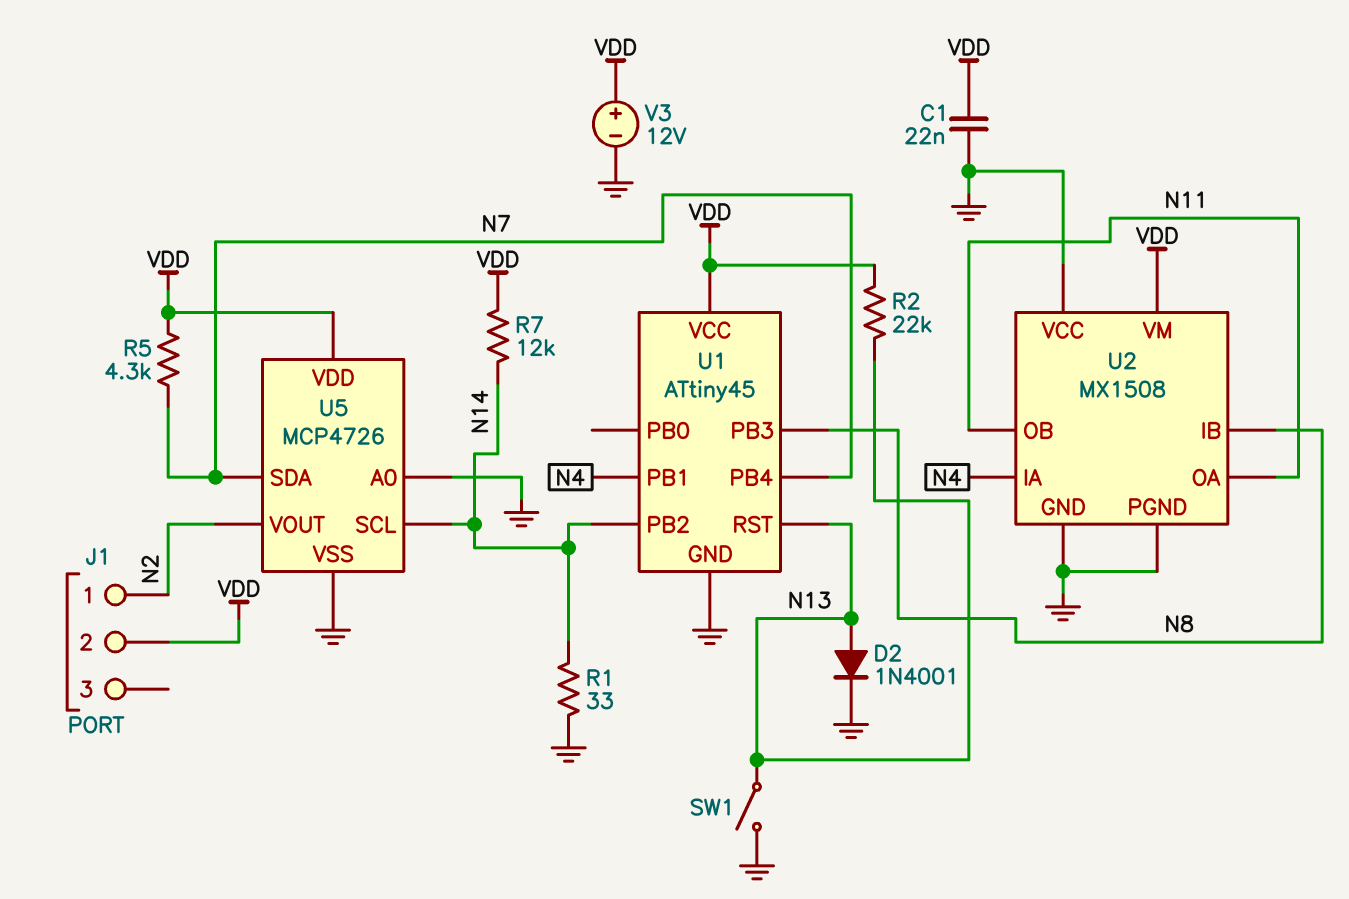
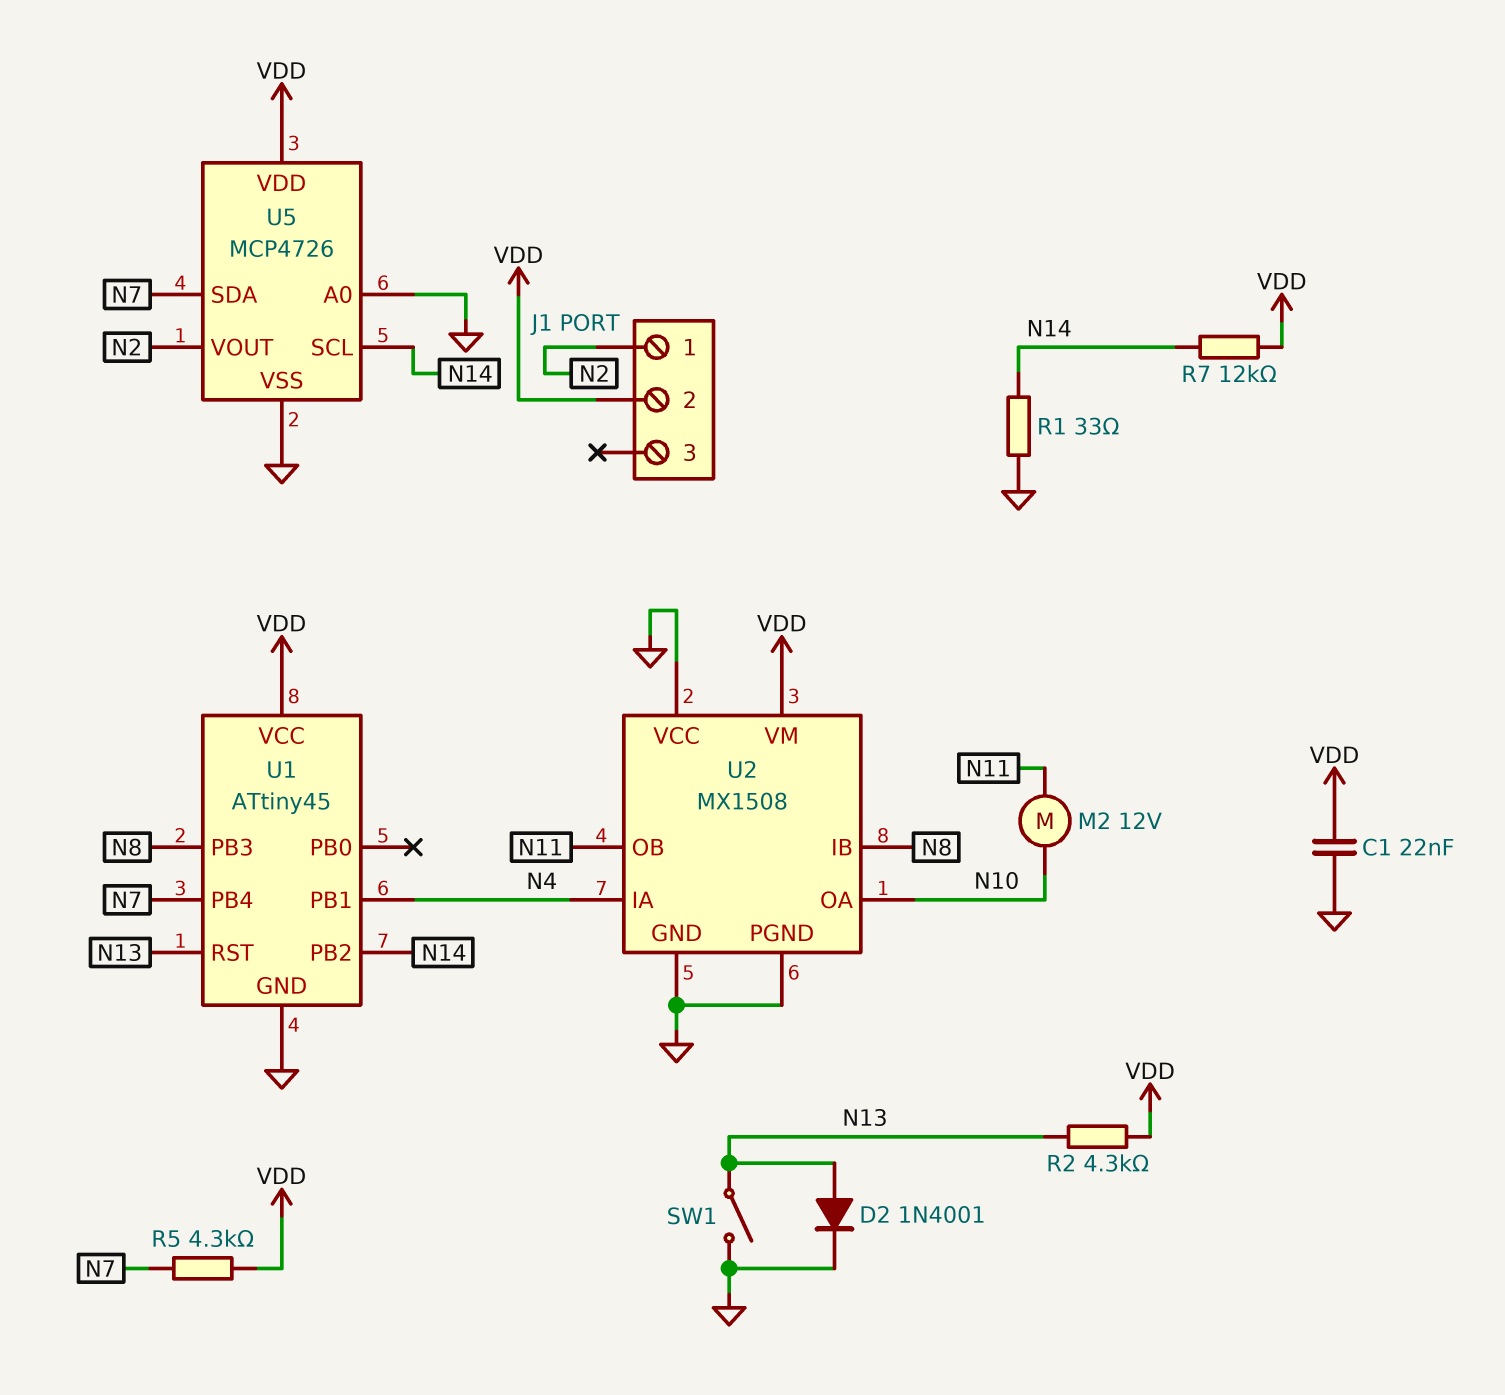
M2: none -> motor 12V (N10, N11)
R2: 22k (N13, VDD) -> 4.3k (N13, VDD)
U2 pin OA: N11 -> N10
V3: 12V (plus VDD, minus GND) -> none

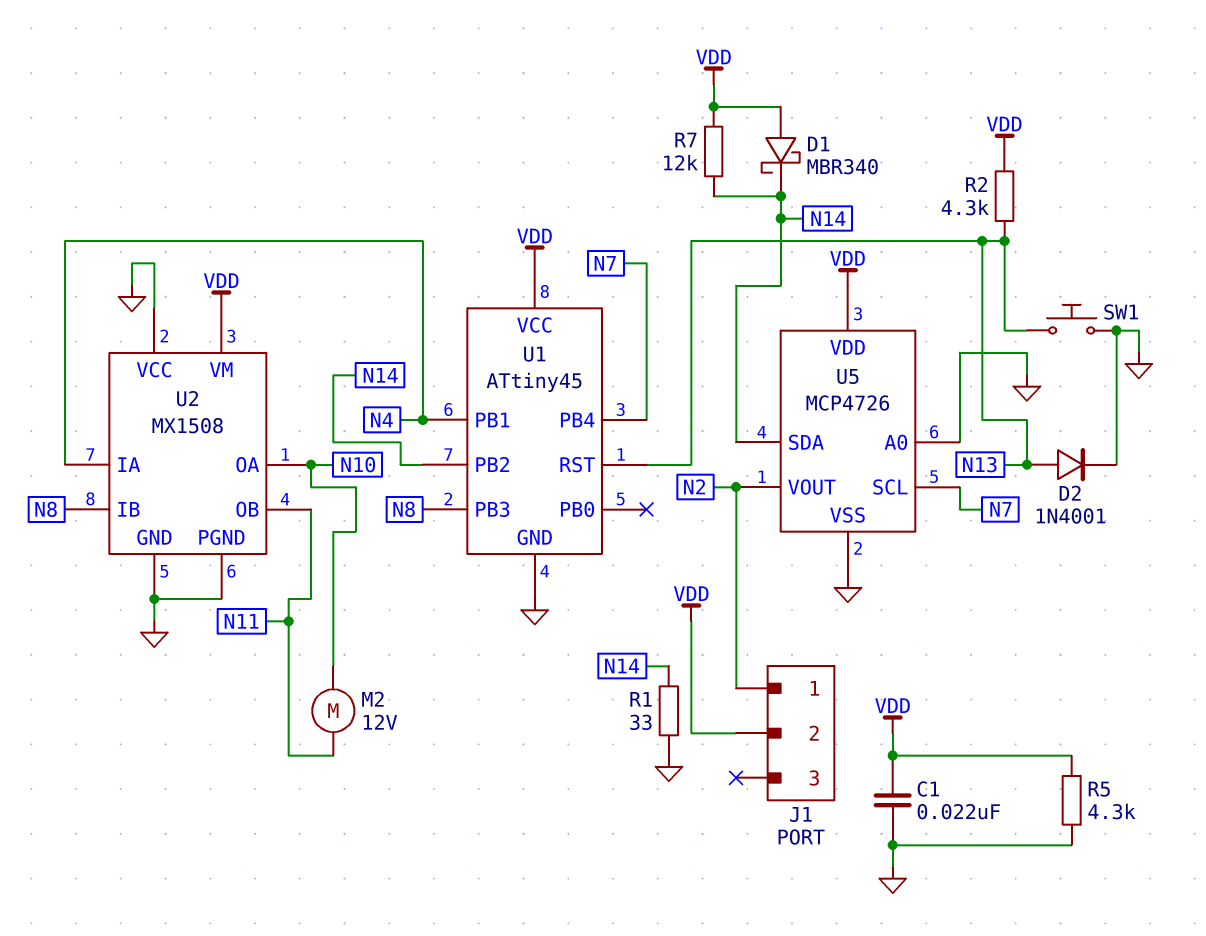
D1: none -> schottky MBR340 (A VDD, K N14)
R5: 4.3k (N7, VDD) -> 4.3k (GND, VDD)
SW1: switch (GND, N13) -> button (GND, N13)
U5 pin SCL: N14 -> N7
U5 pin SDA: N7 -> N14

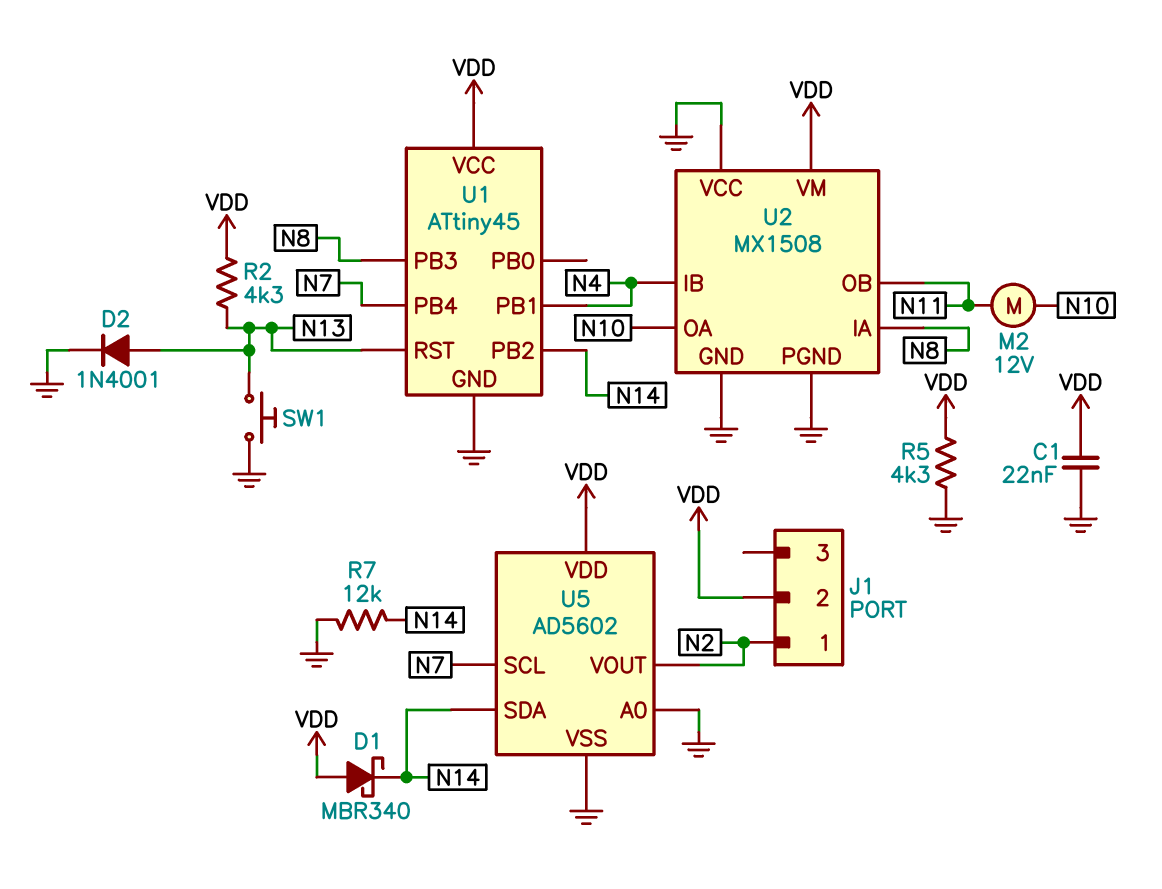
R1: 33 (GND, N14) -> none
R7: 12k (N14, VDD) -> 12k (GND, N14)
U2 pin IA: N4 -> N8
U2 pin IB: N8 -> N4
U5: MCP4726 -> AD5602

